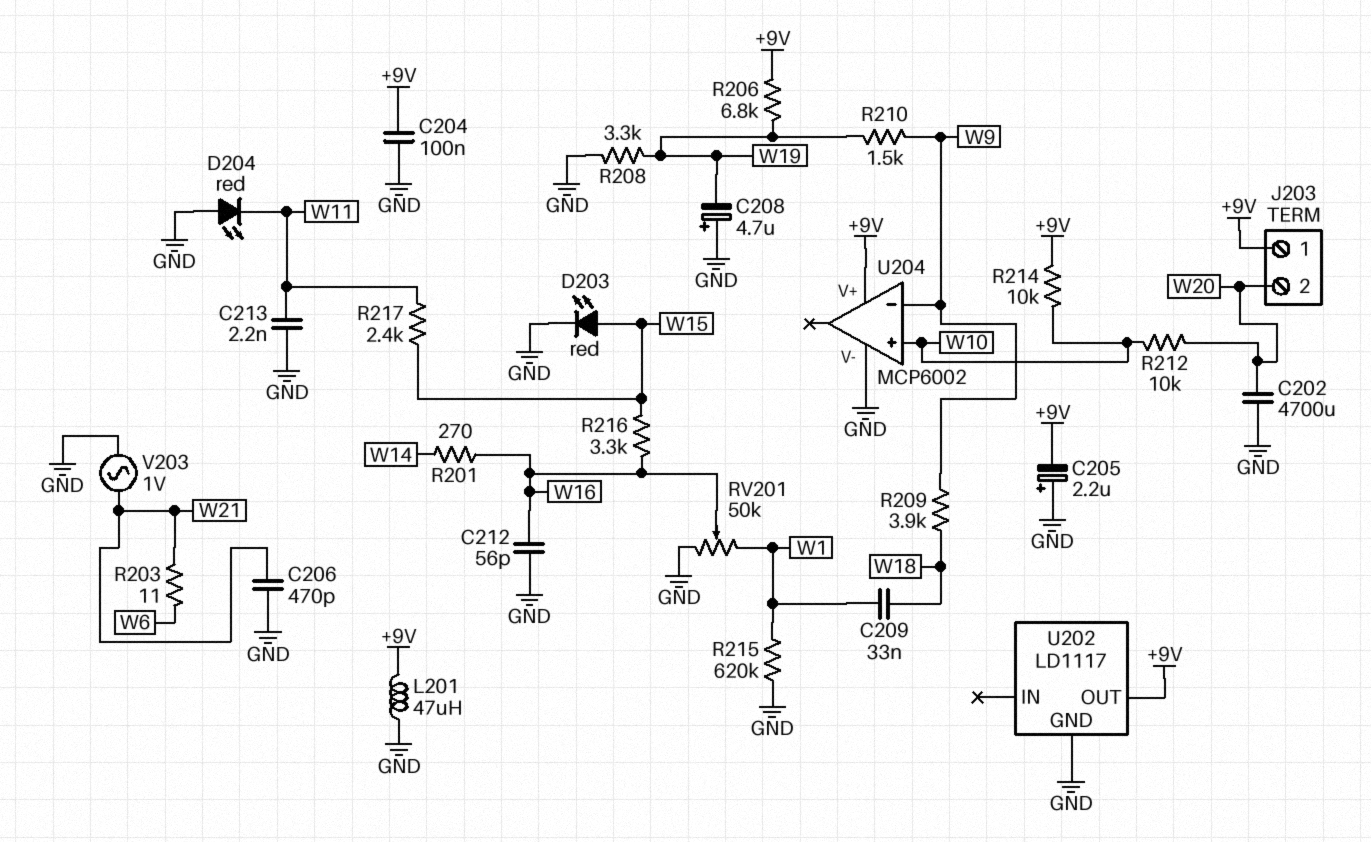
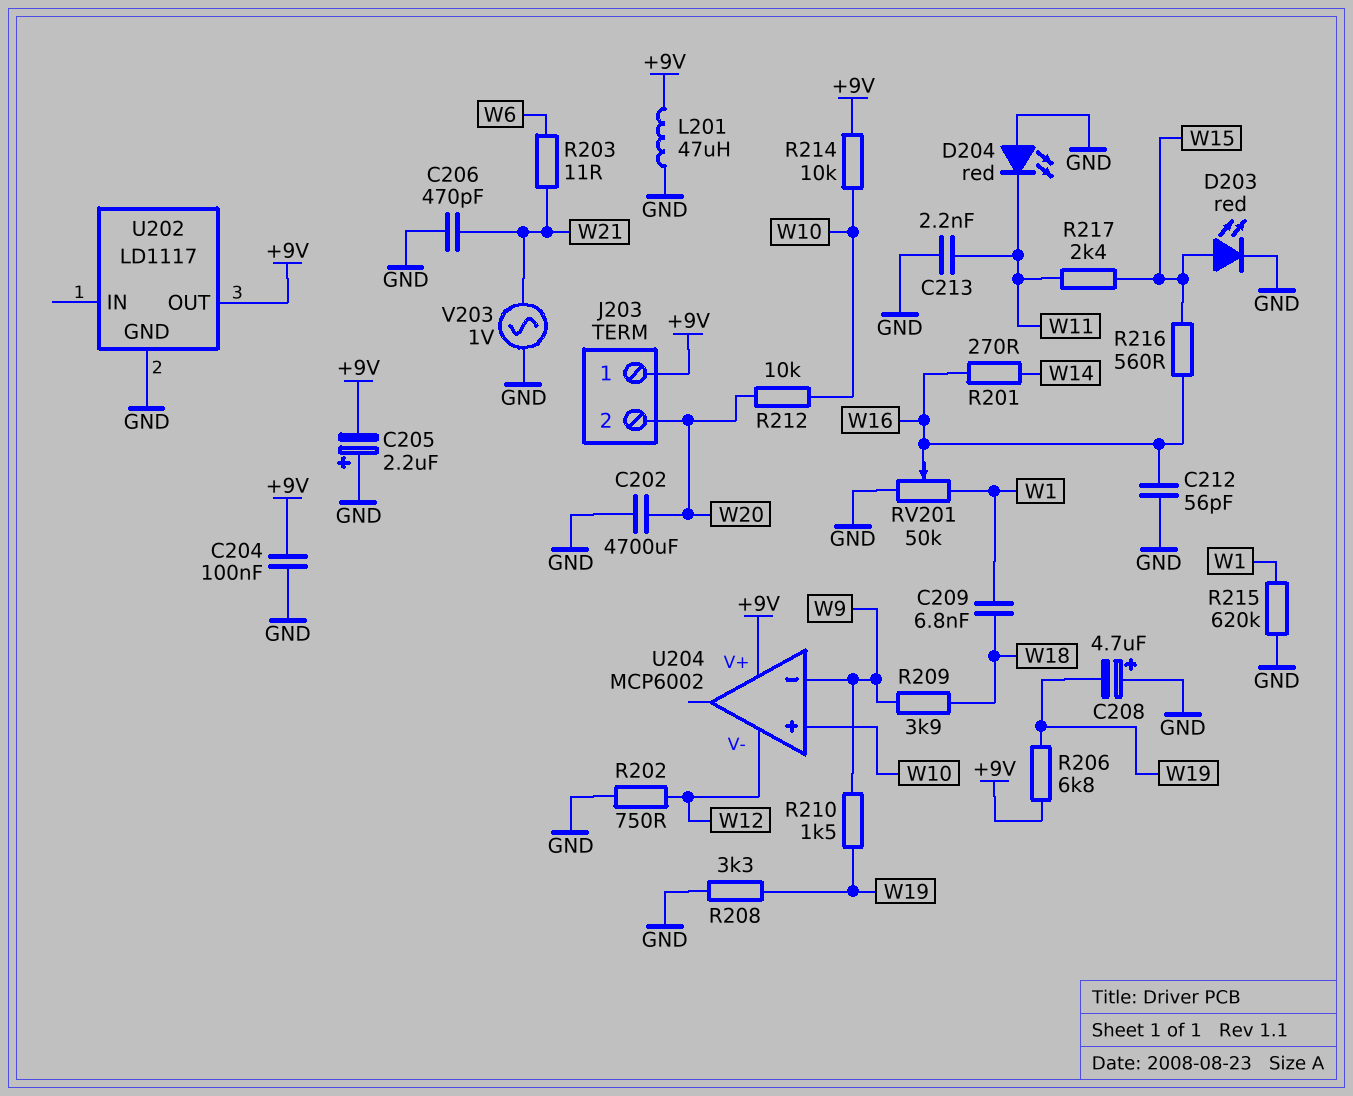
C209: 33nF (W1, W18) -> 6.8nF (W1, W18)
R202: none -> 750 (GND, W12)
R216: 3.3k (W15, W16) -> 560 (W15, W16)
U204 pin V-: GND -> W12

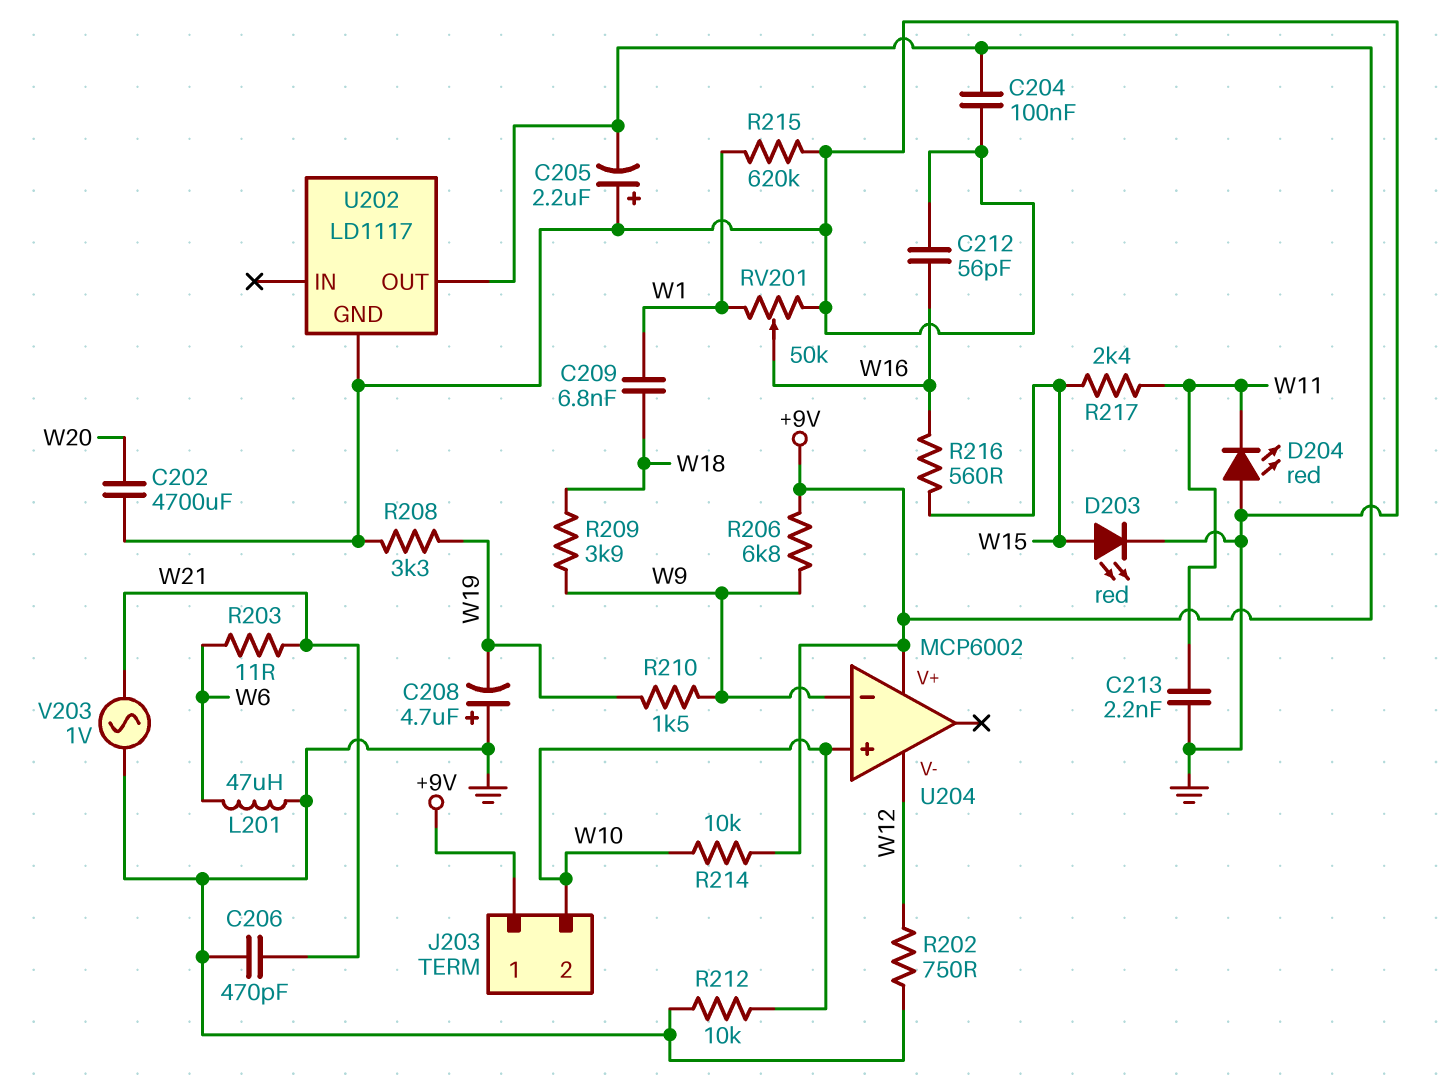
J203 pin 2: W20 -> W10
L201: 47uH (+9V, GND) -> 47uH (GND, W6)
R201: 270 (W14, W16) -> none
R206: 6.8k (+9V, W19) -> 6.8k (+9V, W9)
R212: 10k (W10, W20) -> 10k (GND, W10)

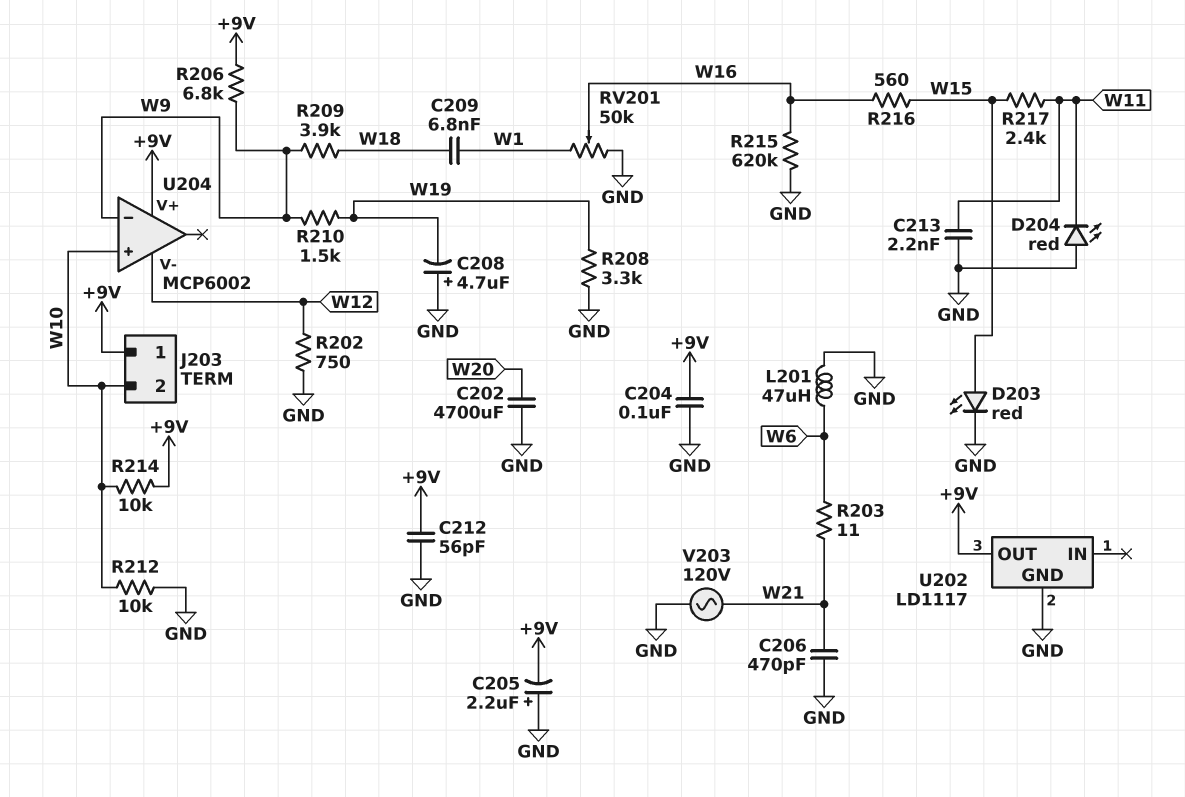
C212: 56pF (GND, W16) -> 56pF (+9V, GND)
R215: 620k (GND, W1) -> 620k (GND, W16)
V203: AC 1V (GND, W21) -> AC 120V (GND, W21)

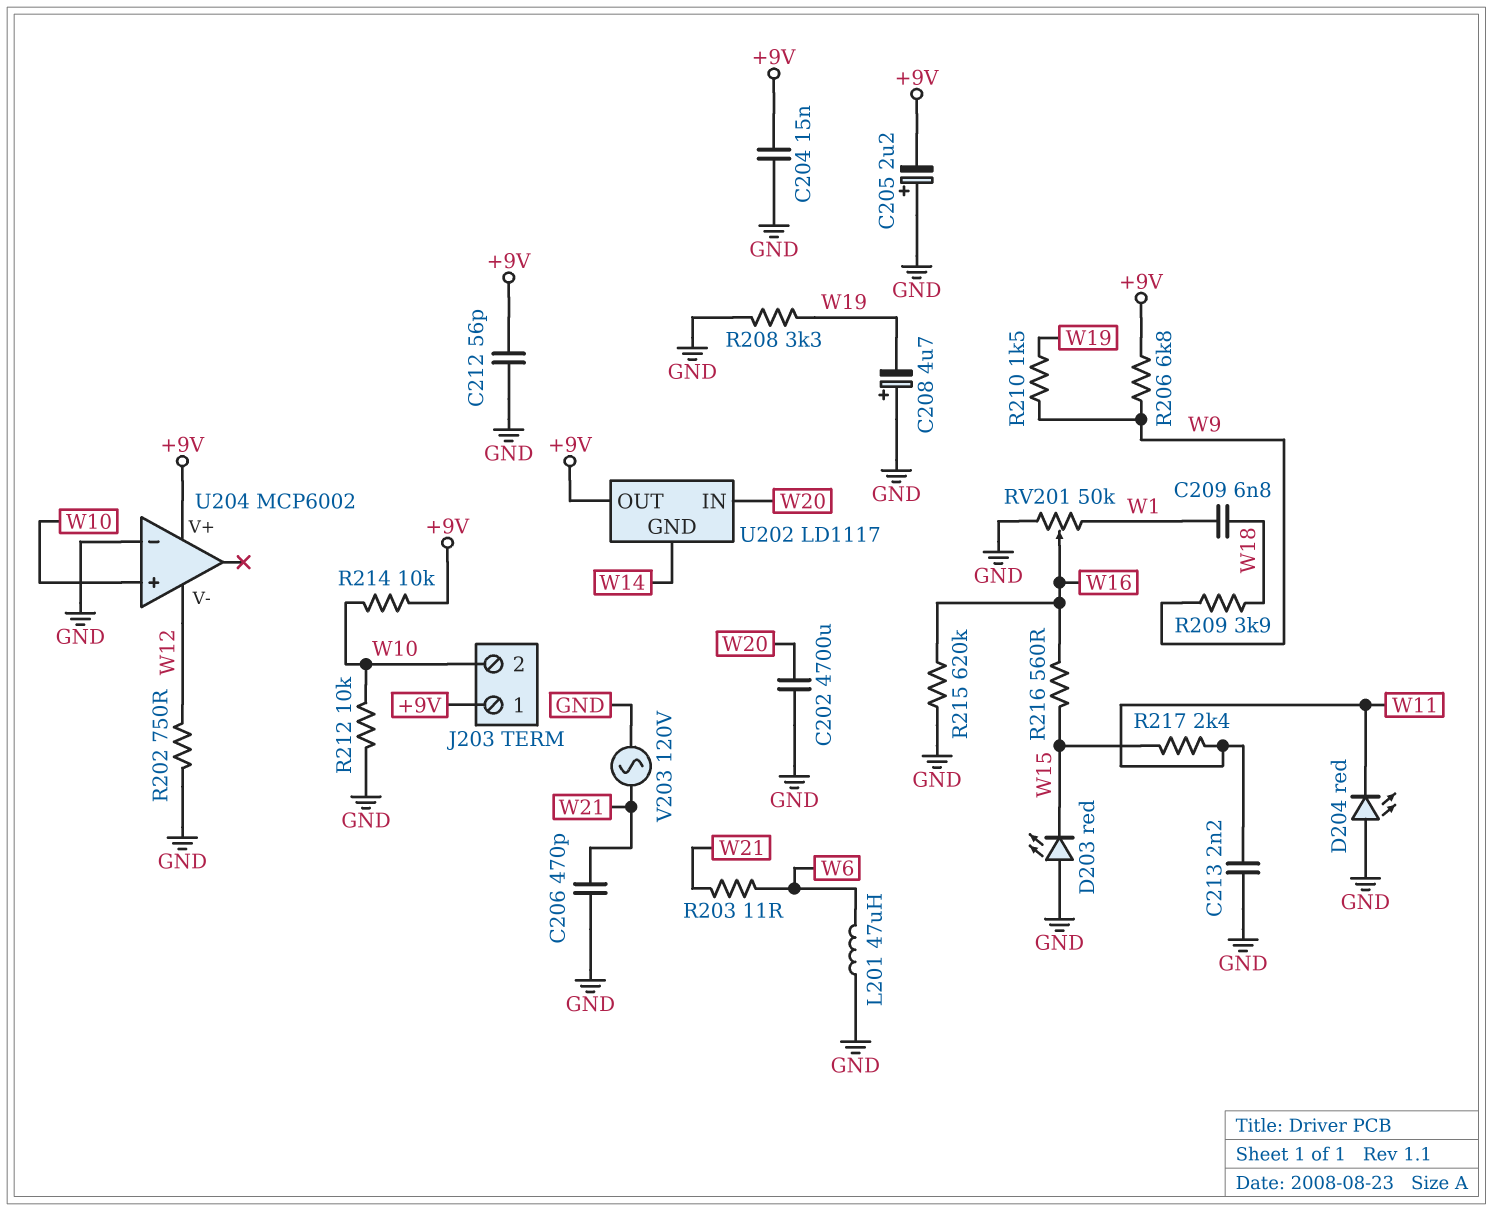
C204: 100nF (+9V, GND) -> 15nF (+9V, GND)
D203: LED red (A W15, K GND) -> LED red (A GND, K W15)
U202 pin GND: GND -> W14
U202 pin IN: none -> W20
U204 pin in-: W9 -> GND

